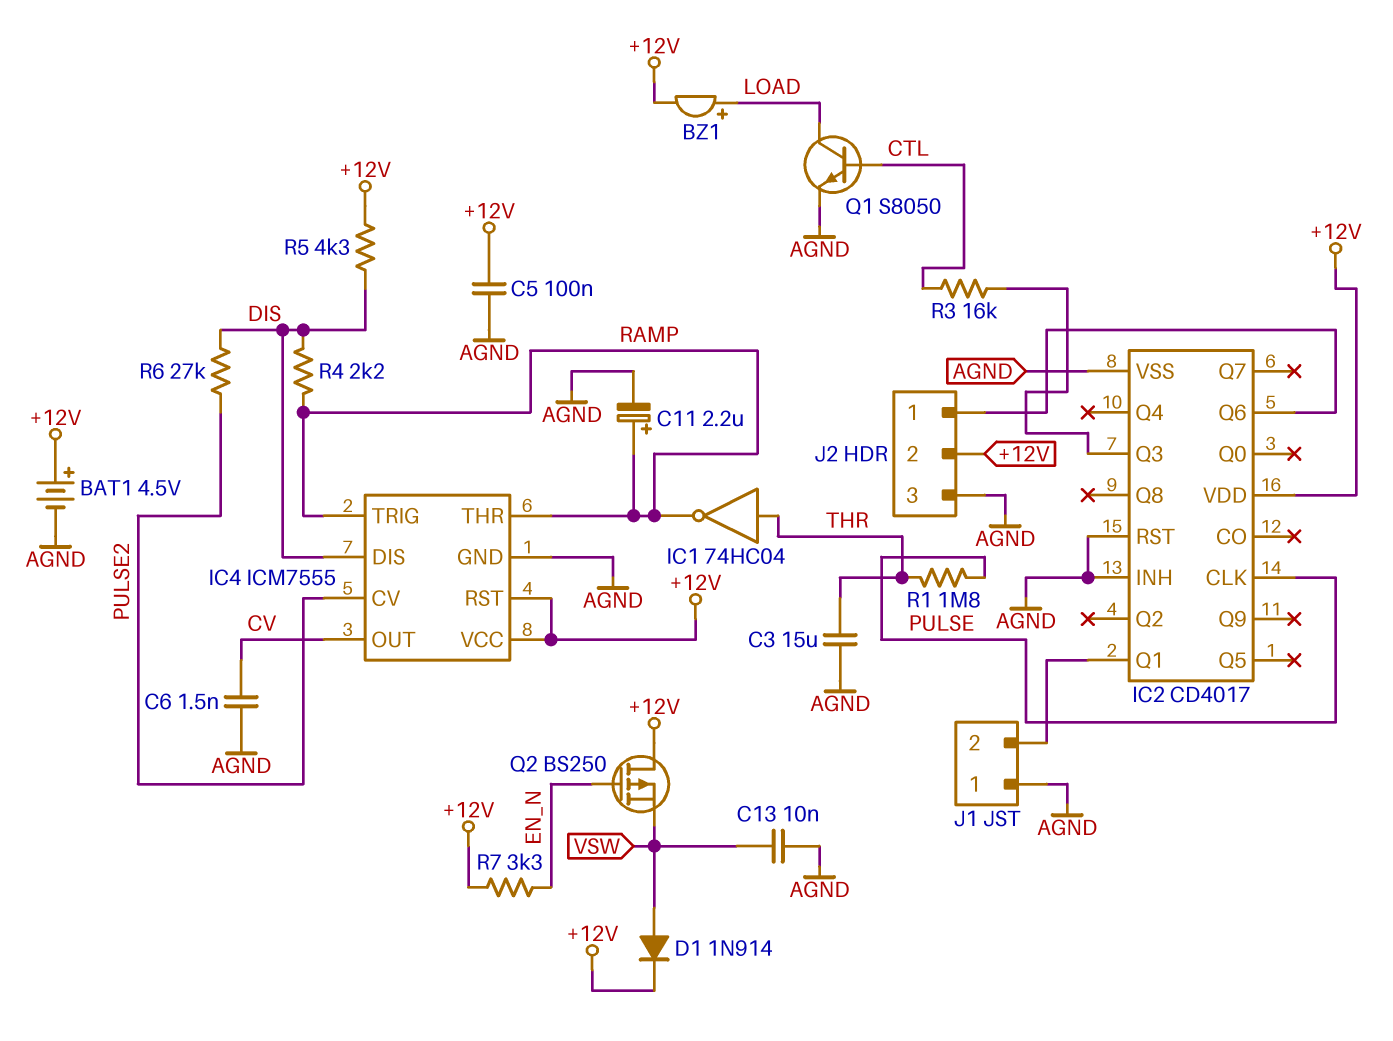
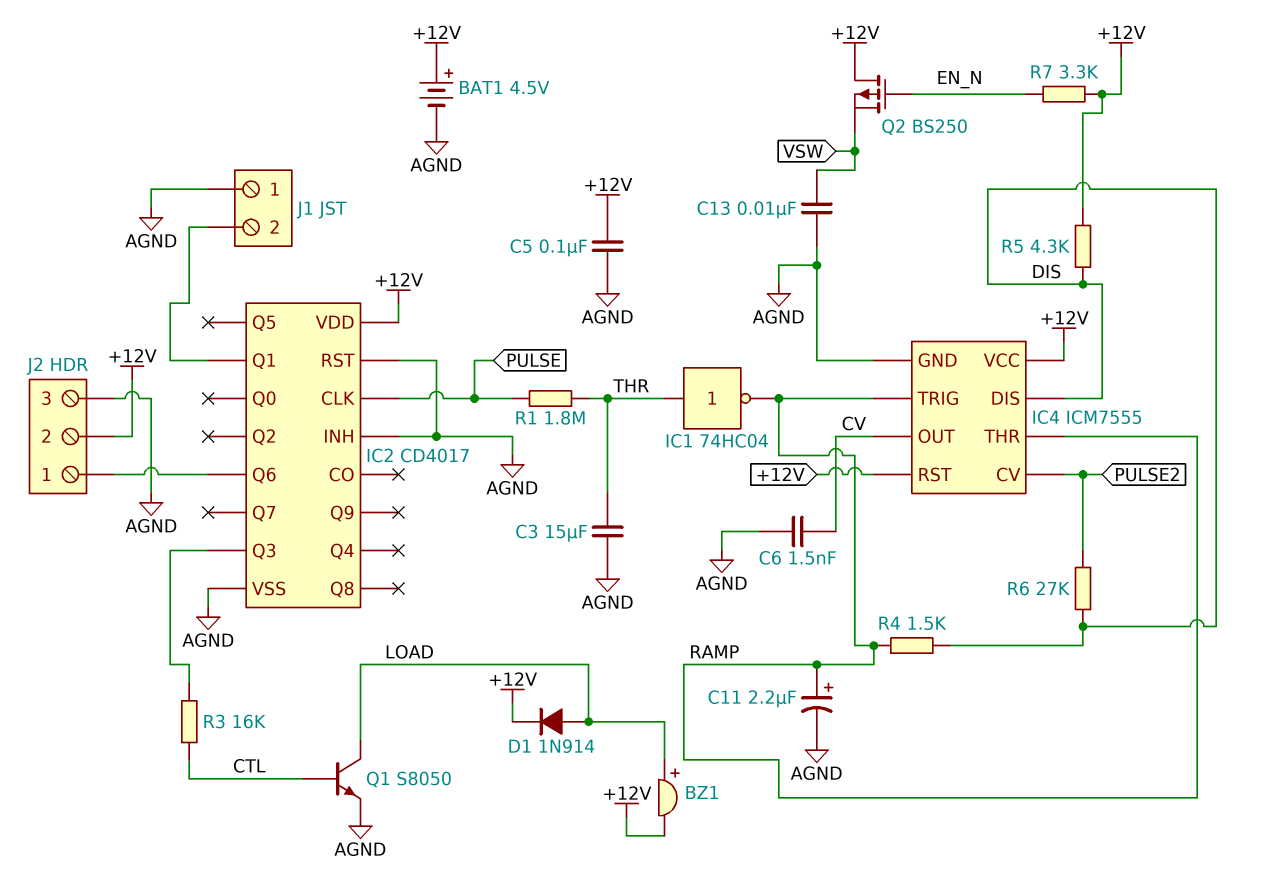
D1: diode 1N914 (A VSW, K +12V) -> diode 1N914 (A LOAD, K +12V)
R4: 2.2k (DIS, RAMP) -> 1.5k (DIS, RAMP)

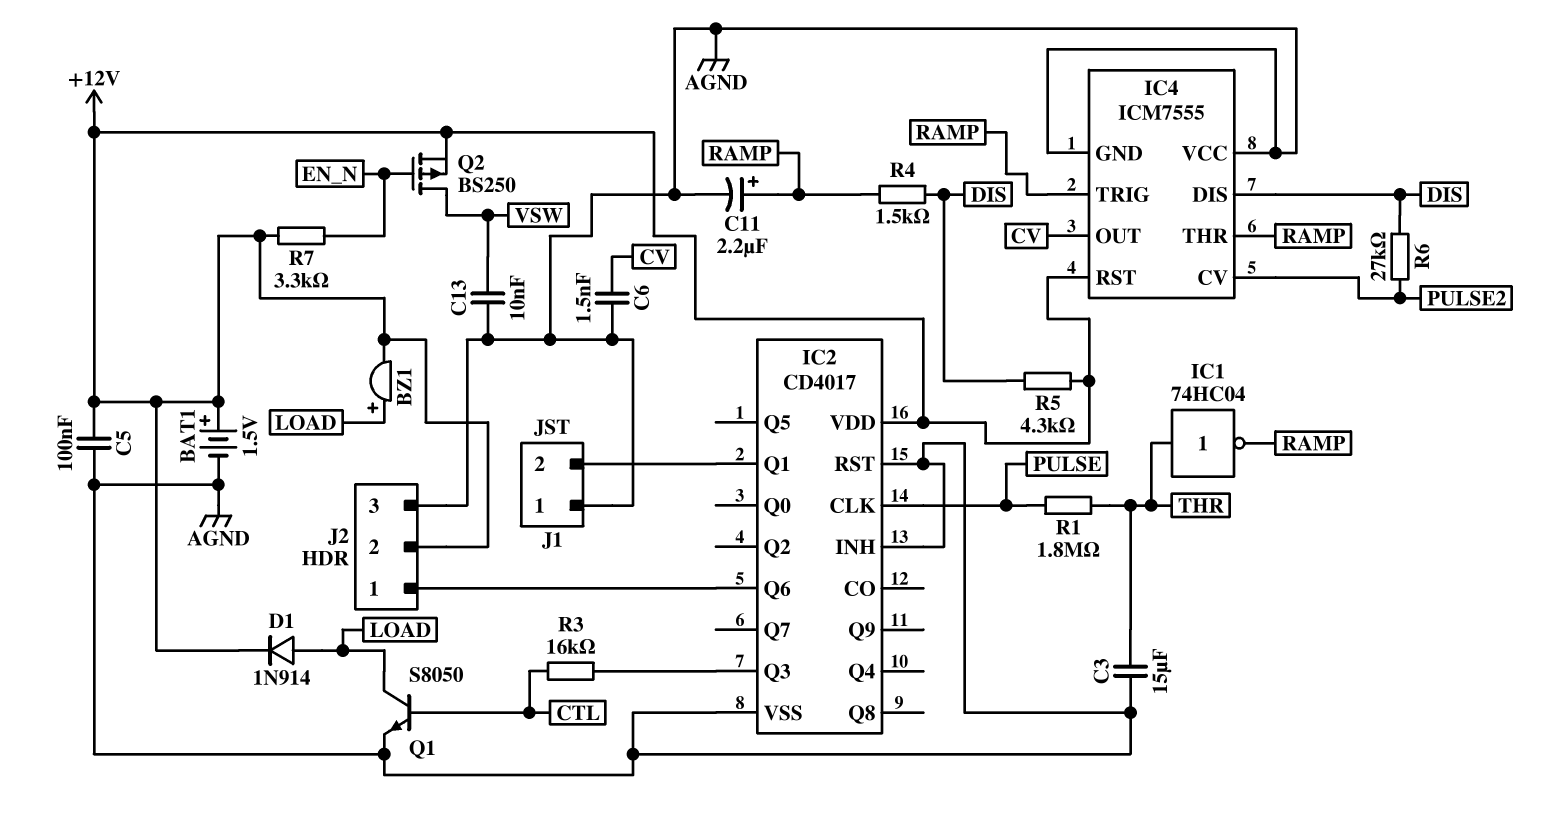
BAT1: 4.5V (plus +12V, minus AGND) -> 1.5V (plus +12V, minus AGND)
IC4 pin VCC: +12V -> AGND
Q2: PMOS BS250 (G EN_N, D +12V, S VSW) -> PMOS BS250 (G EN_N, D VSW, S +12V)

